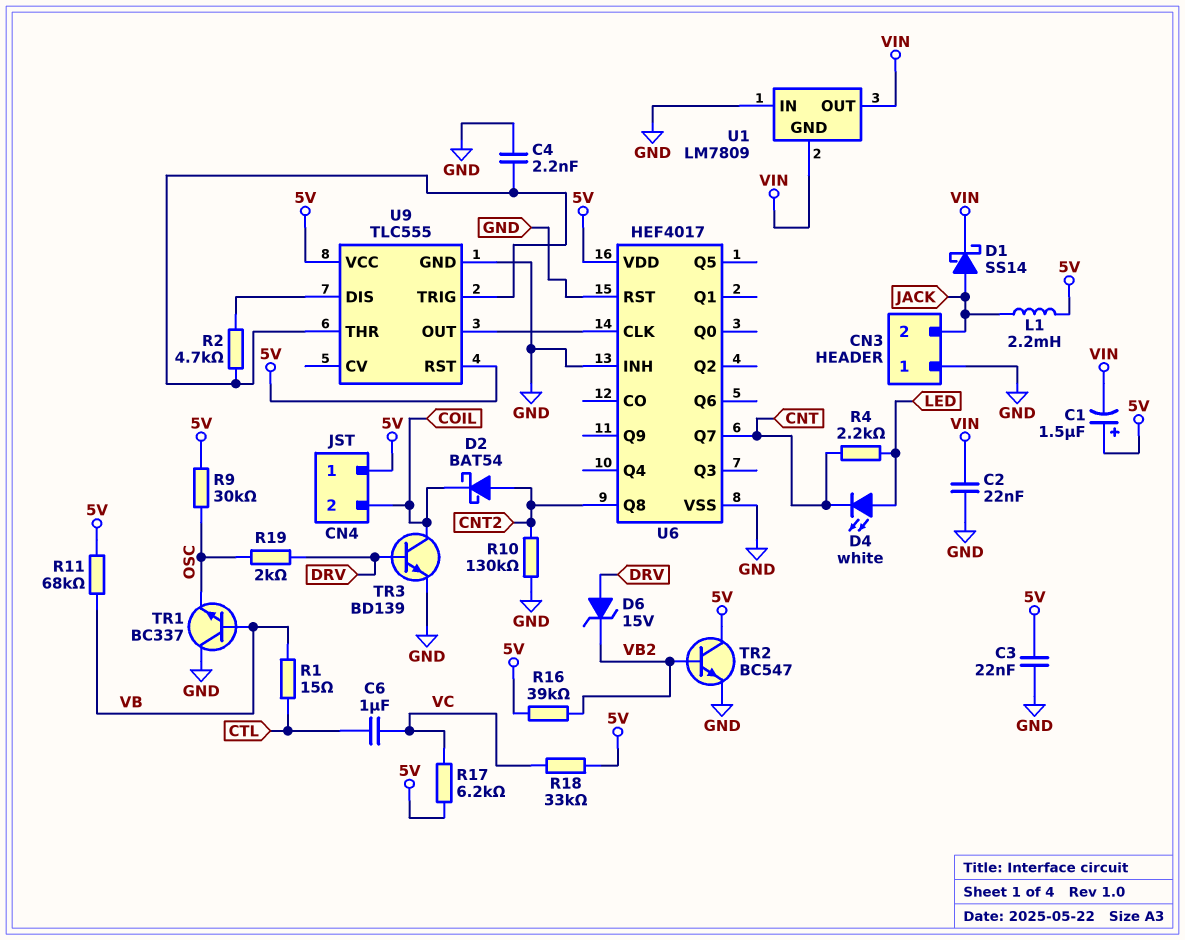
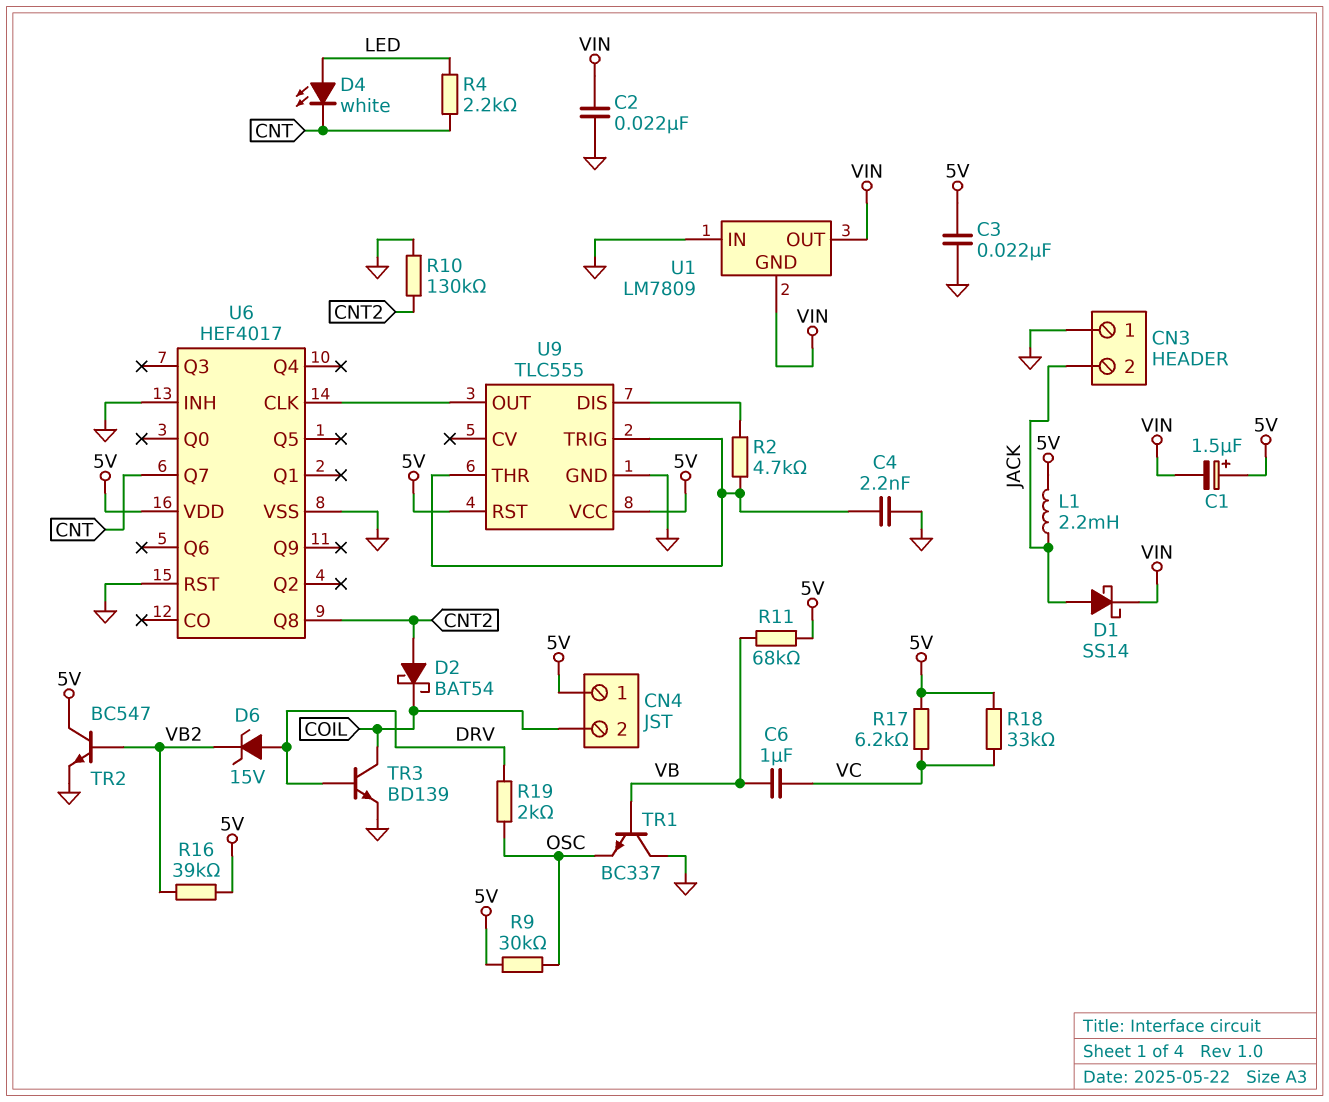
C6: 1uF (CTL, VC) -> 1uF (VB, VC)
R1: 15 (CTL, VB) -> none

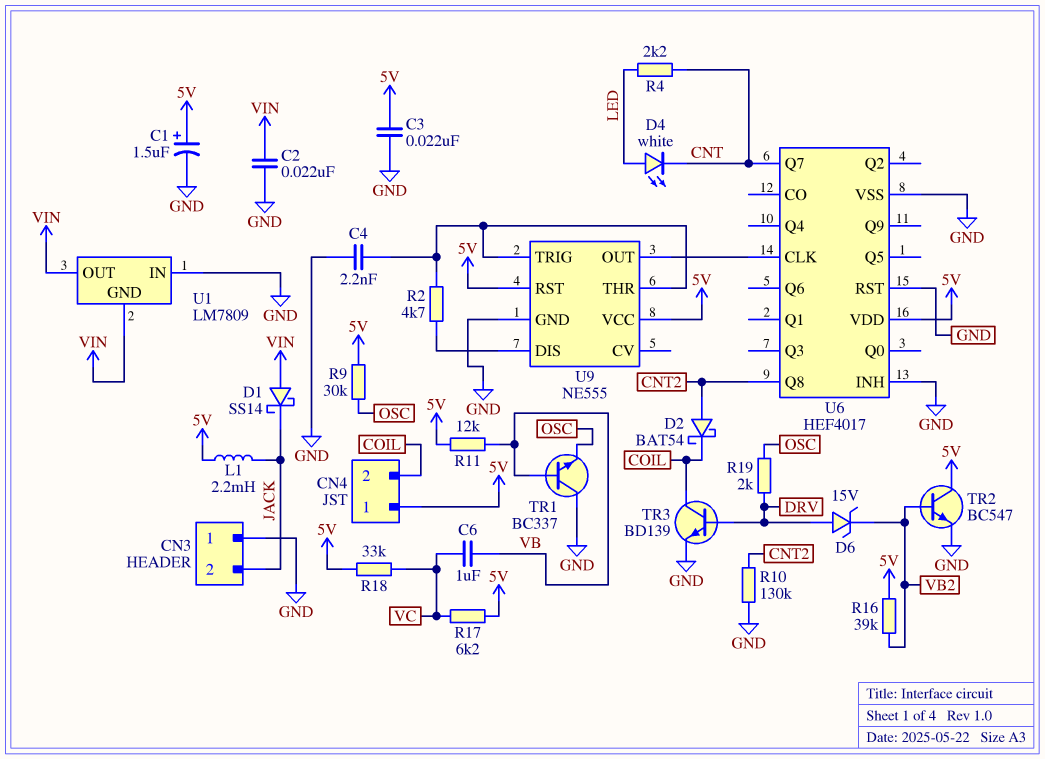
C1: 1.5uF (plus 5V, minus VIN) -> 1.5uF (plus 5V, minus GND)
D1: schottky SS14 (A JACK, K VIN) -> schottky SS14 (A VIN, K JACK)
R11: 68k (5V, VB) -> 12k (5V, VB)
U9: TLC555 -> NE555

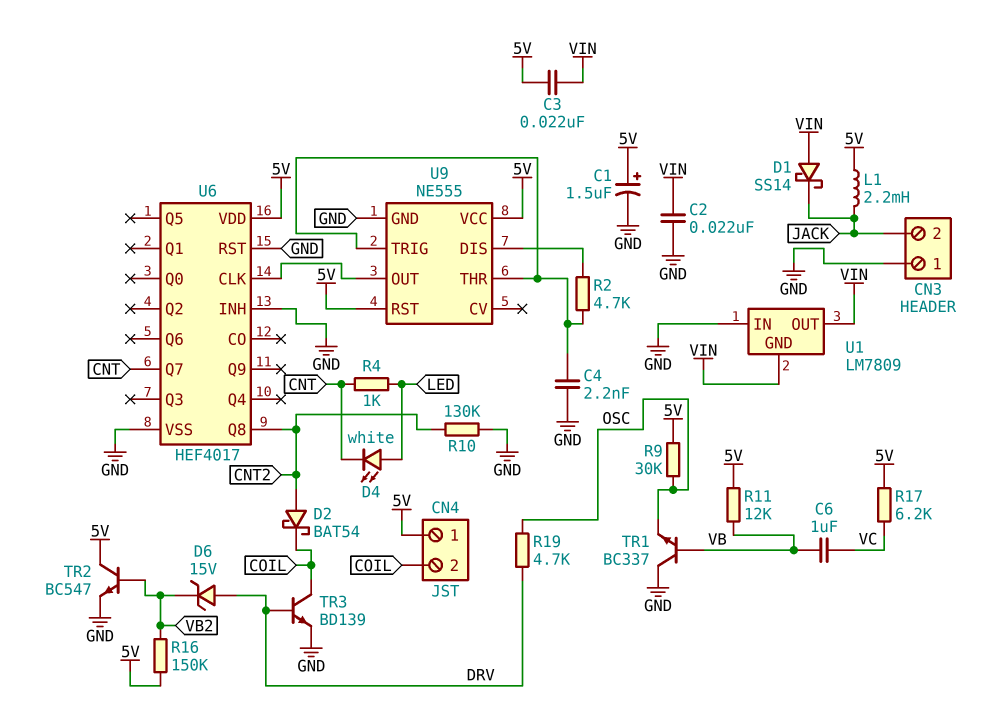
C3: 22nF (5V, GND) -> 22nF (5V, VIN)
R4: 2.2k (CNT, LED) -> 1k (CNT, LED)
R16: 39k (5V, VB2) -> 150k (5V, VB2)
R18: 33k (5V, VC) -> none
R19: 2k (DRV, OSC) -> 4.7k (DRV, OSC)

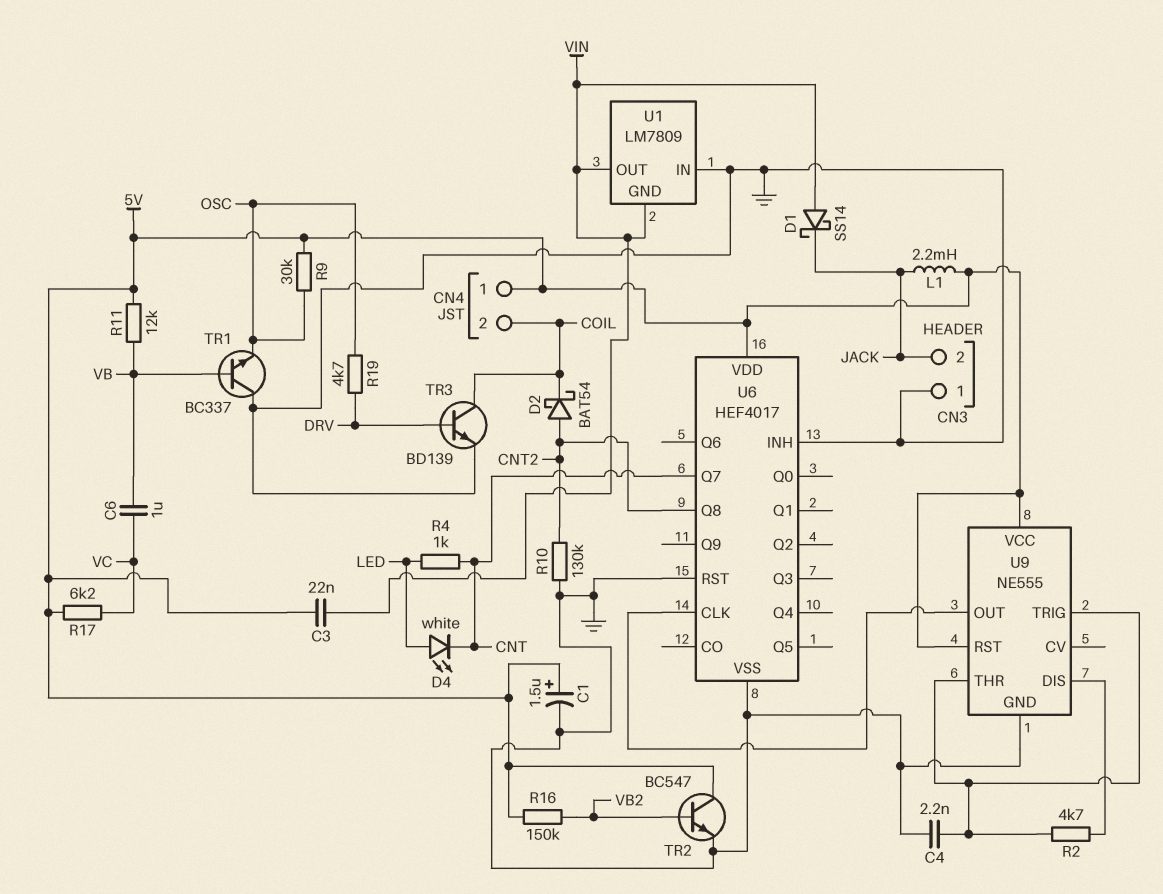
C2: 22nF (GND, VIN) -> none
D6: zener 15V (A DRV, K VB2) -> none

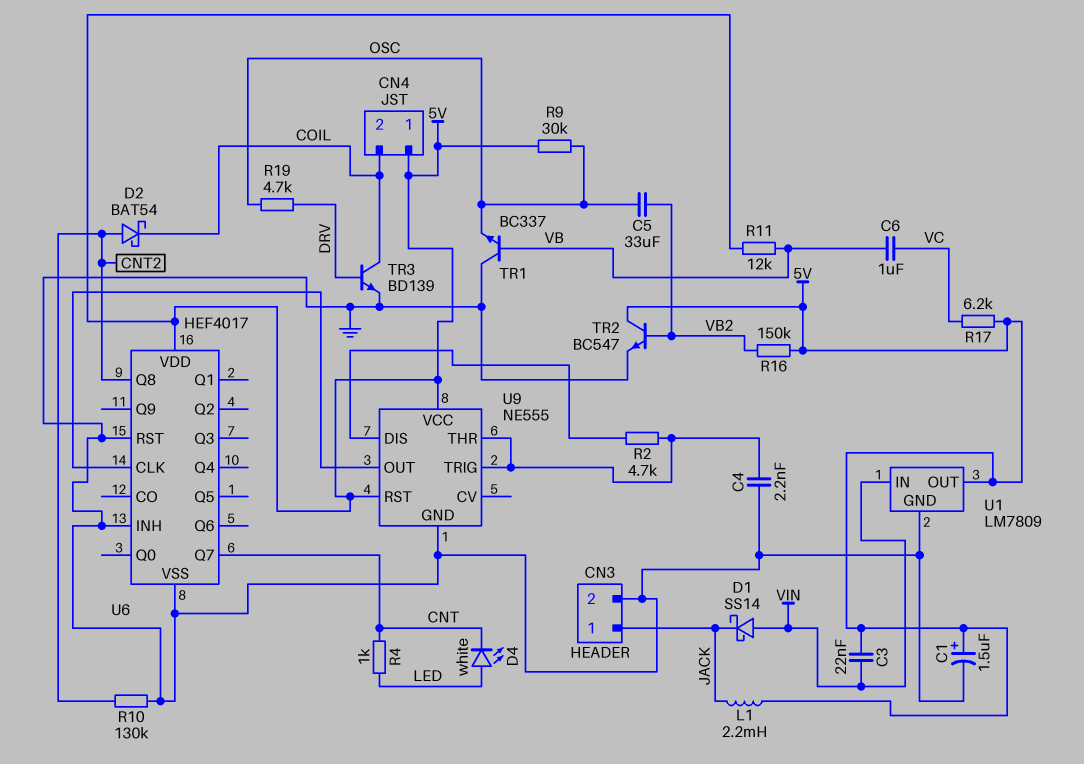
C5: none -> 33uF (OSC, VB2)
CN3 pin 1: GND -> JACK
CN3 pin 2: JACK -> GND
U1 pin GND: VIN -> GND
U1 pin IN: GND -> VIN
U1 pin OUT: VIN -> 5V

